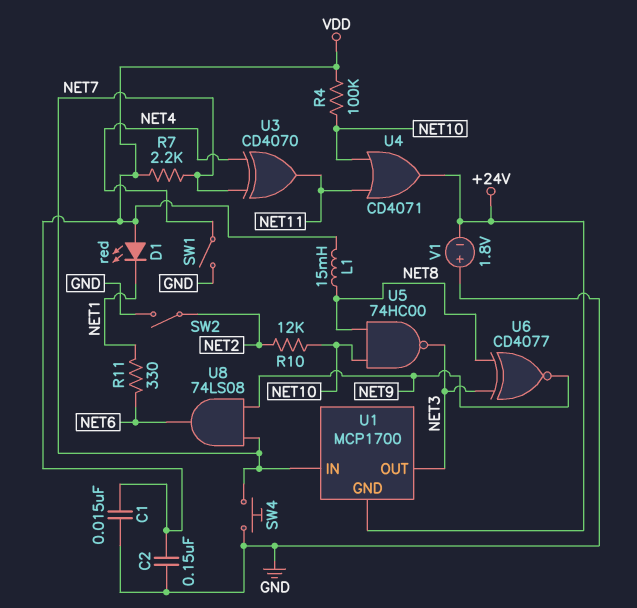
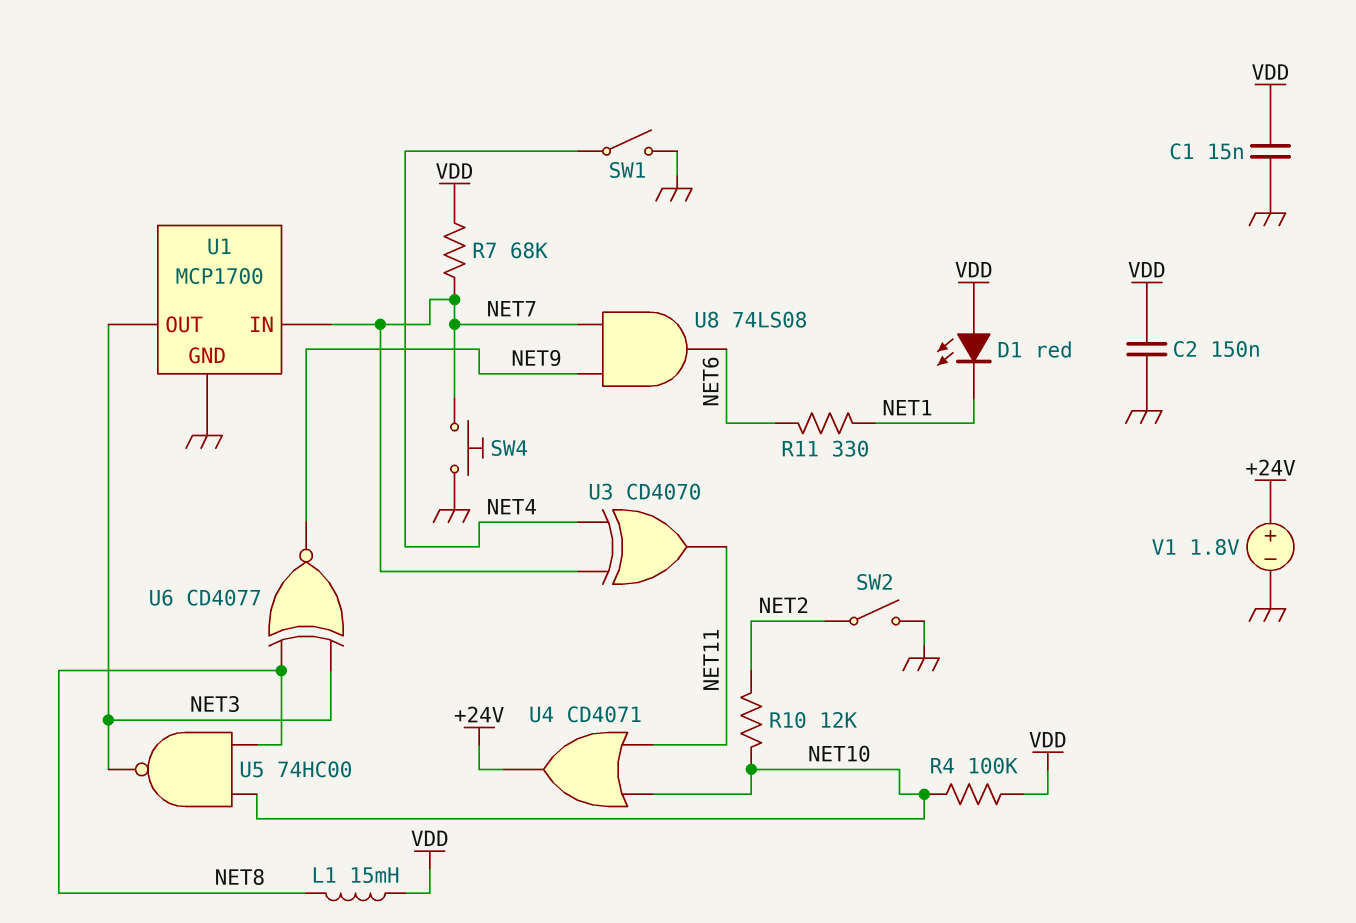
R7: 2.2k (NET7, VDD) -> 68k (NET7, VDD)
U1 pin GND: +24V -> GND
V1: 1.8V (plus GND, minus +24V) -> 1.8V (plus +24V, minus GND)

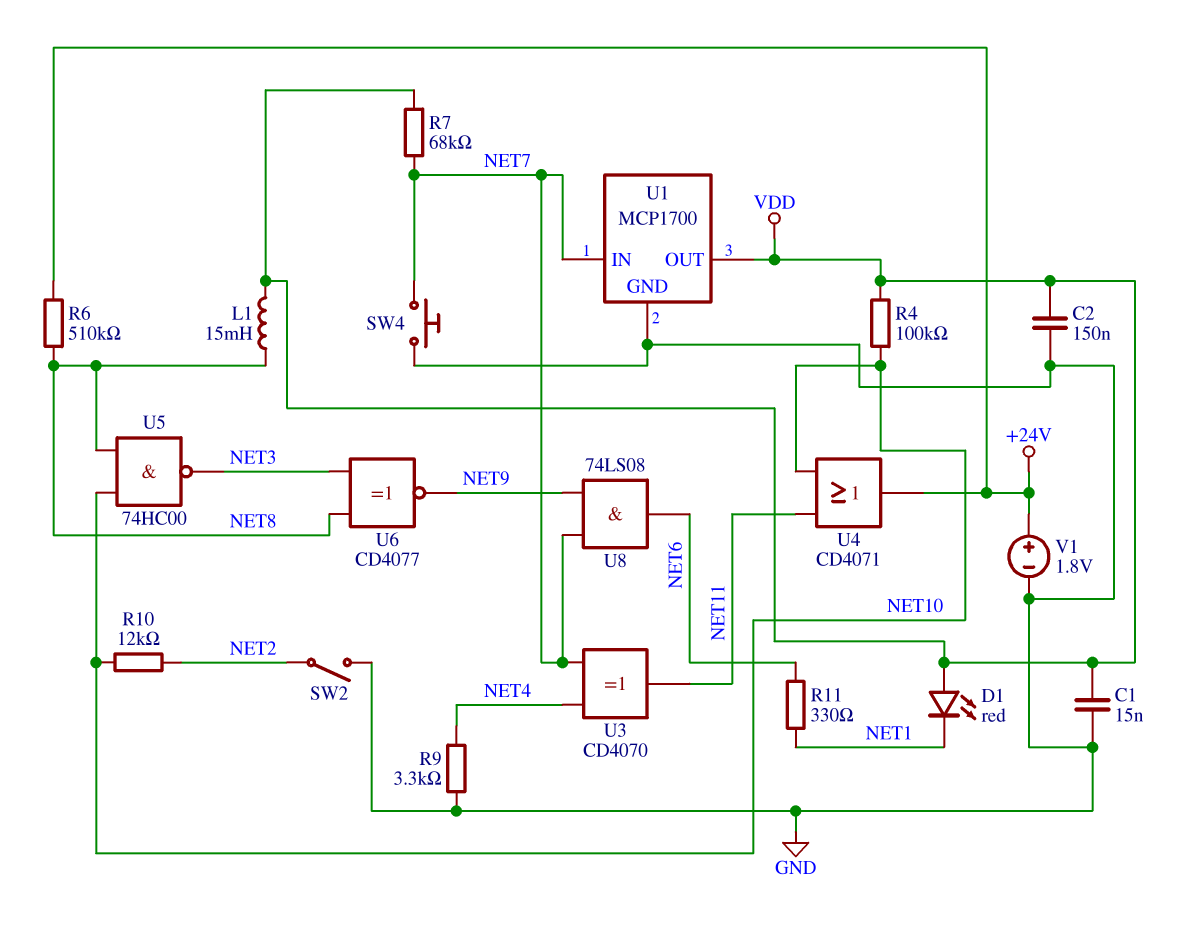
R6: none -> 510k (+24V, NET8)
R9: none -> 3.3k (GND, NET4)
SW1: switch (GND, NET4) -> none
U1 pin OUT: NET3 -> VDD

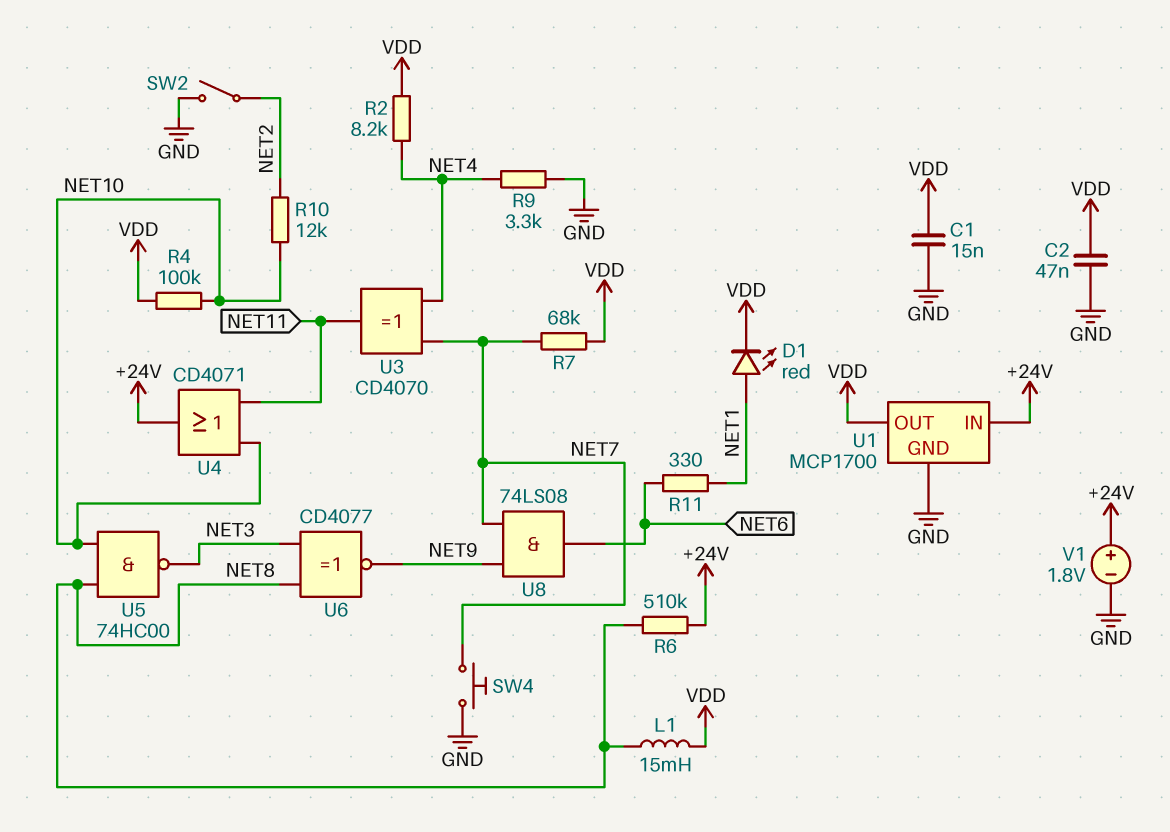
C2: 150nF (GND, VDD) -> 47nF (GND, VDD)
D1: LED red (A VDD, K NET1) -> LED red (A NET1, K VDD)
R2: none -> 8.2k (NET4, VDD)
U1 pin IN: NET7 -> +24V

